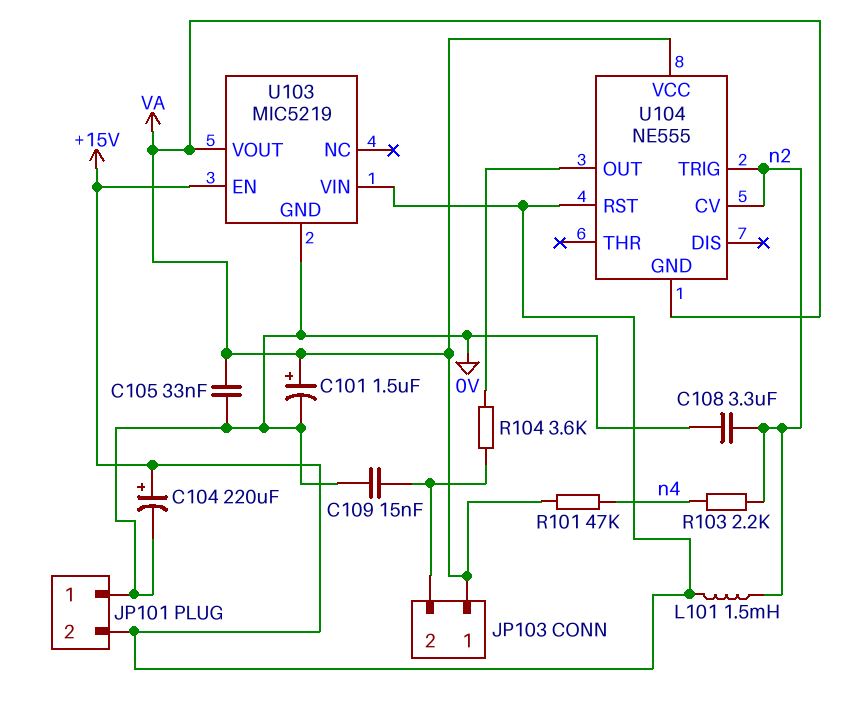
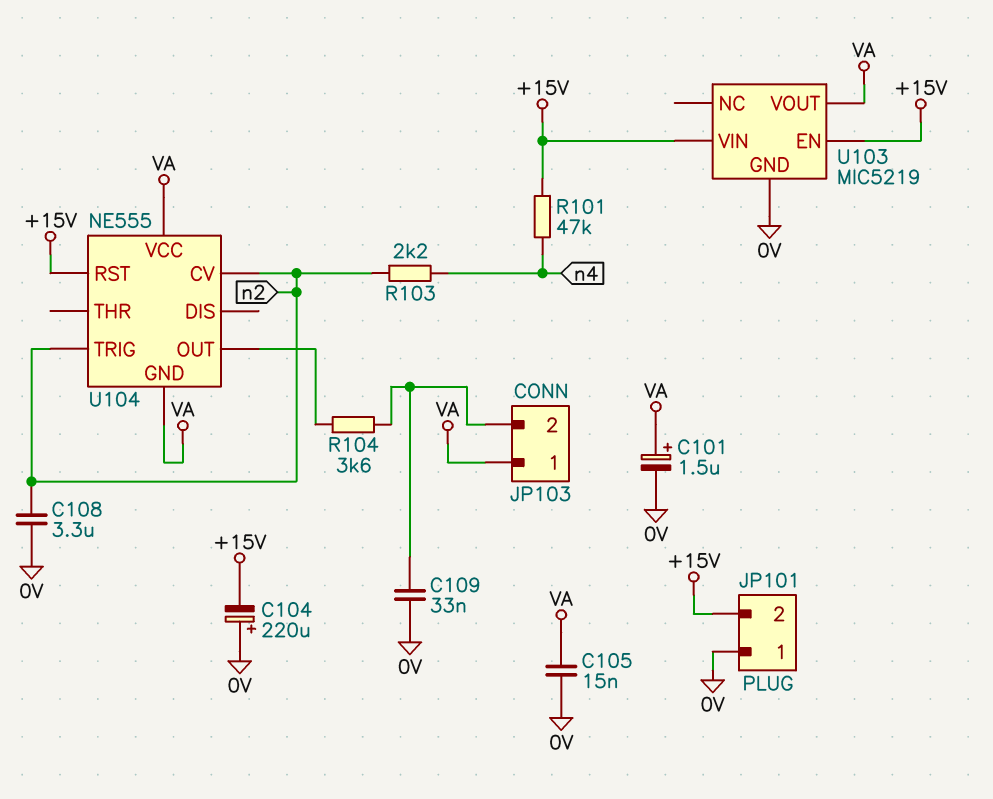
C104: 220uF (plus +15V, minus 0V) -> 220uF (plus 0V, minus +15V)
C105: 33nF (0V, VA) -> 15nF (0V, VA)
C109: 15nF (0V, JP103/2) -> 33nF (0V, JP103/2)
L101: 1.5mH (+15V, n2) -> none
R101: 47k (VA, n4) -> 47k (+15V, n4)

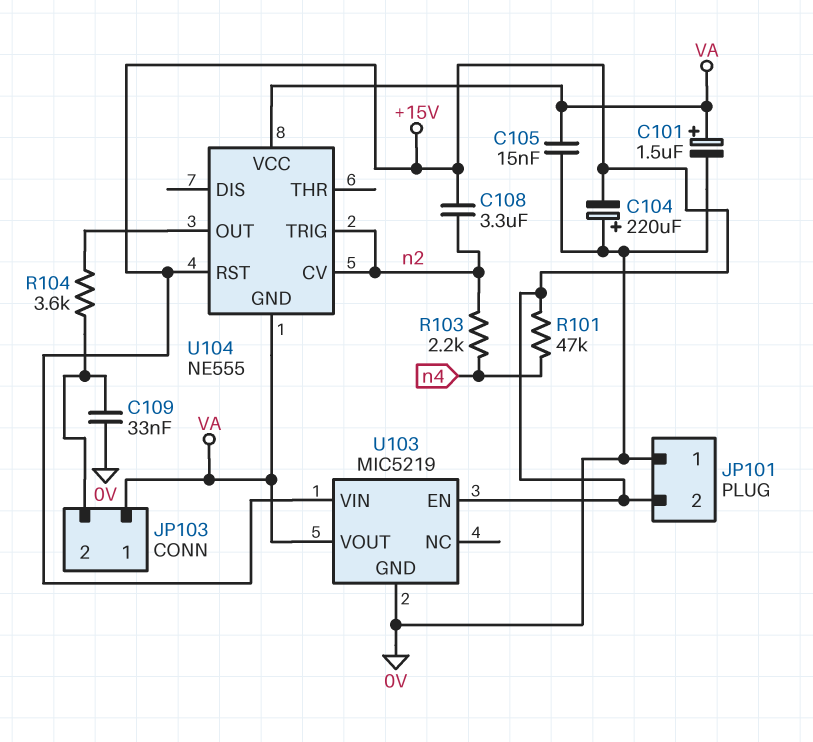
C108: 3.3uF (0V, n2) -> 3.3uF (+15V, n2)

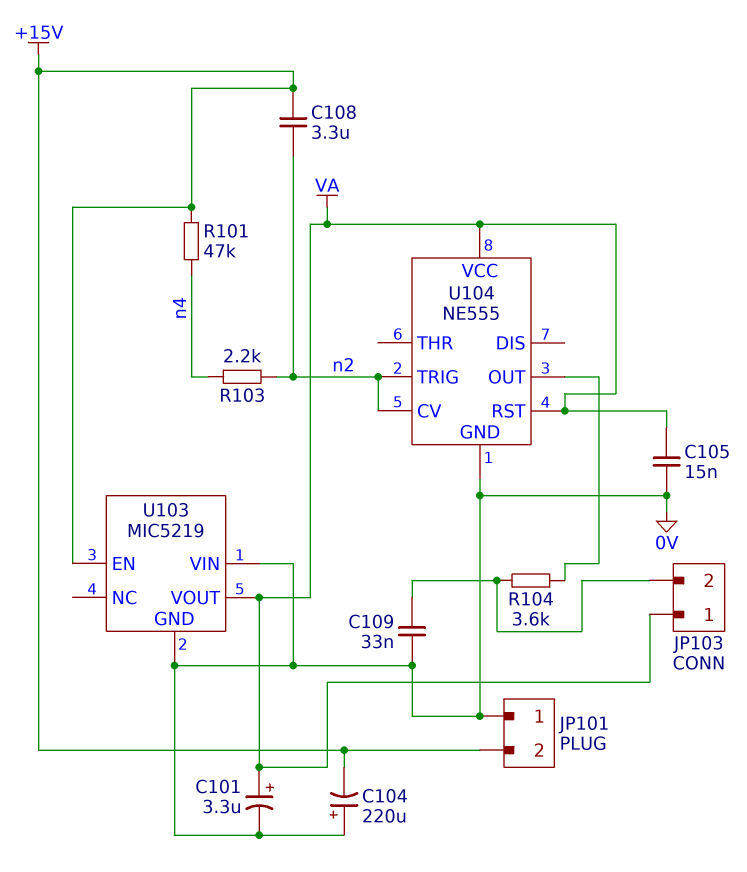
C101: 1.5uF (plus VA, minus 0V) -> 3.3uF (plus VA, minus 0V)
U103 pin VIN: +15V -> 0V
U104 pin GND: VA -> 0V
U104 pin RST: +15V -> VA

